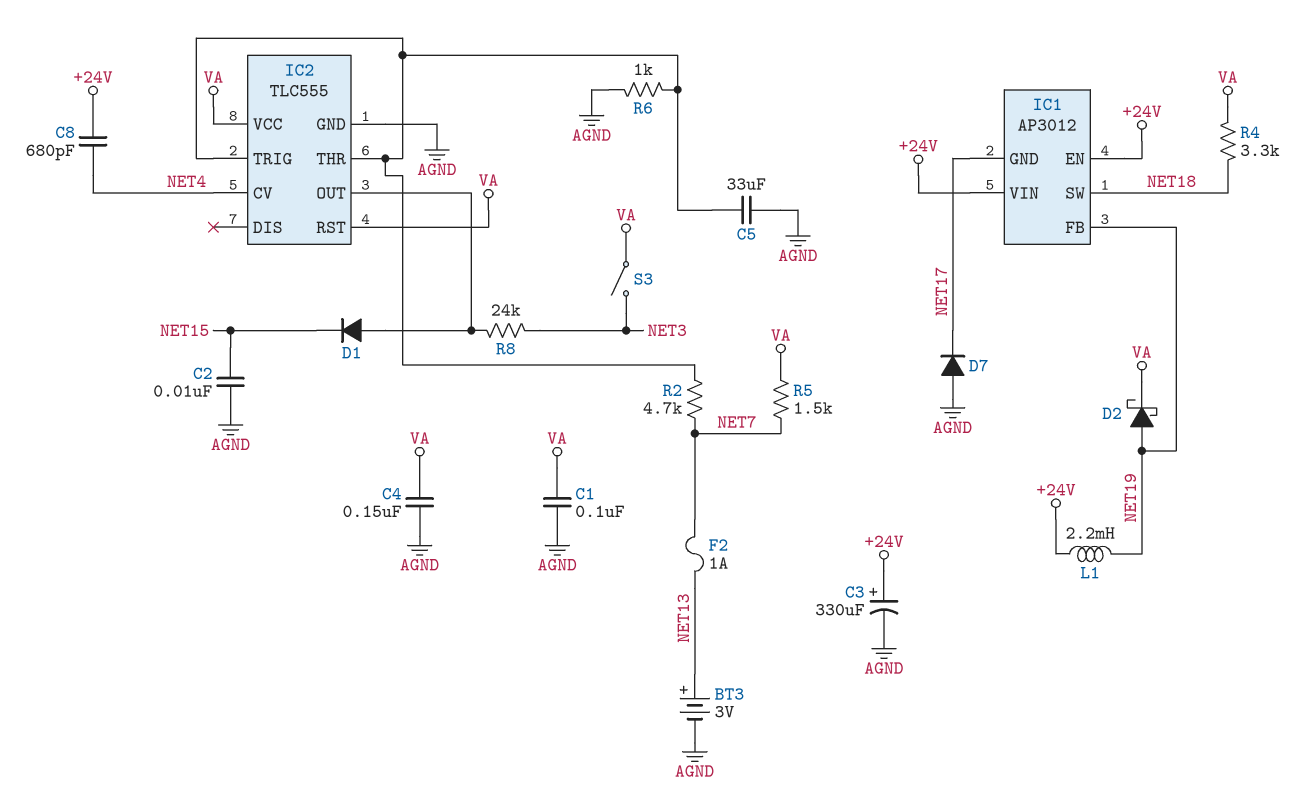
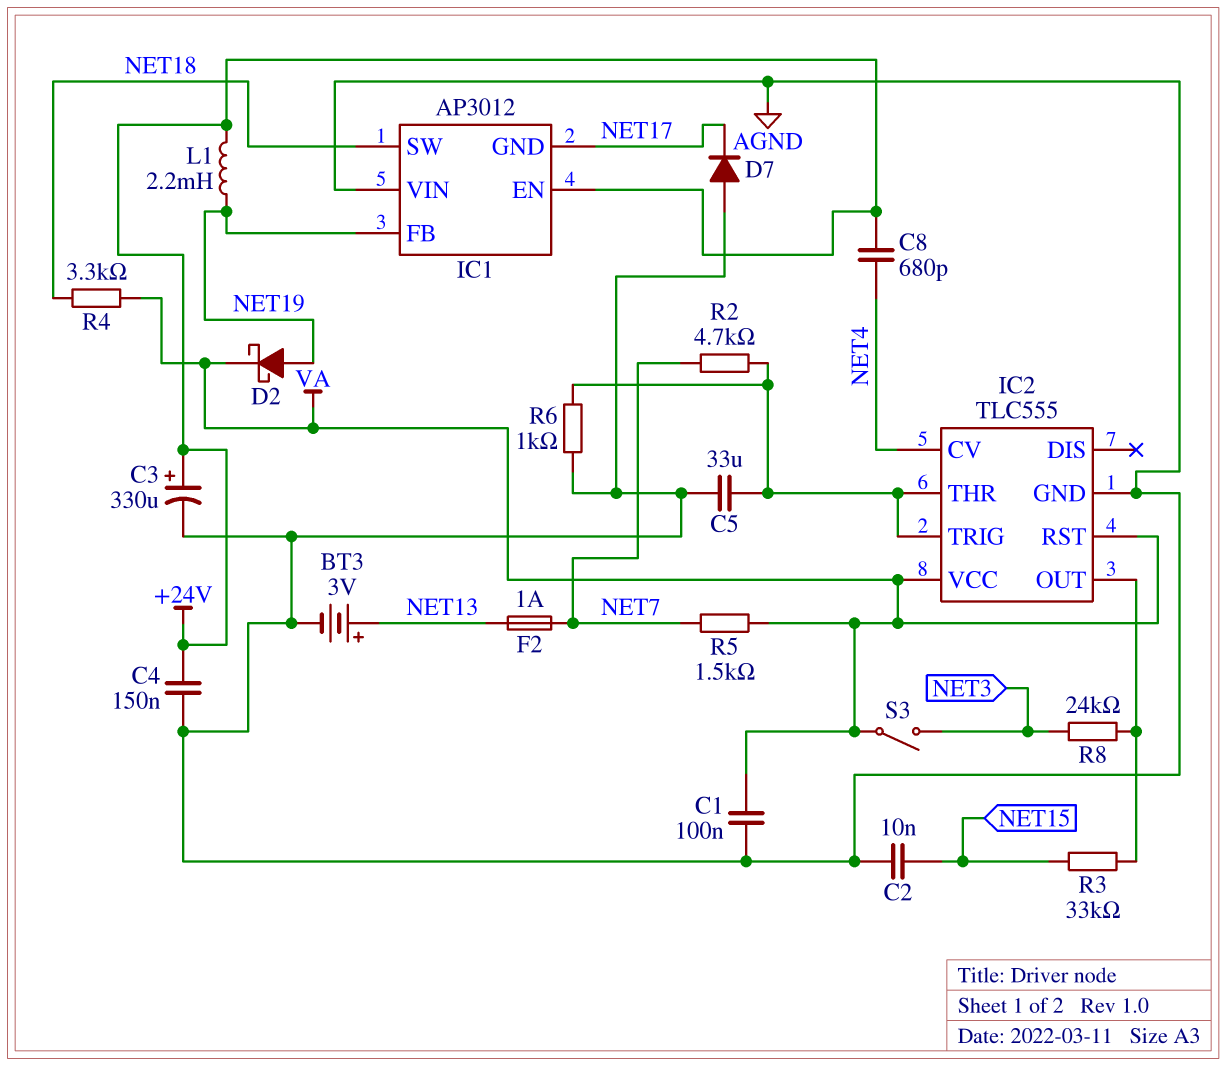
C4: 150nF (AGND, VA) -> 150nF (+24V, AGND)
D1: diode (A IC2/OUT, K NET15) -> none
IC1 pin VIN: +24V -> AGND
R3: none -> 33k (IC2/OUT, NET15)

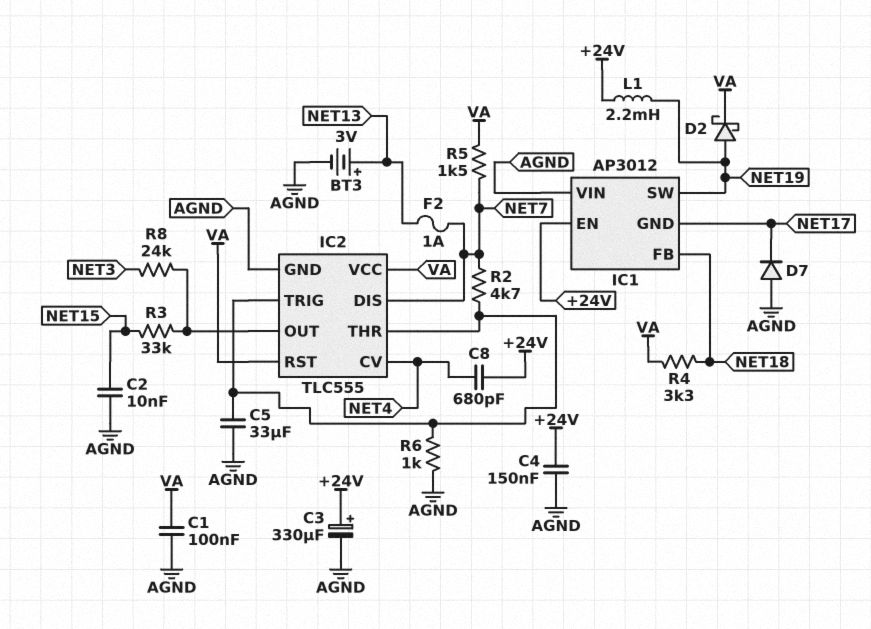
IC1 pin FB: NET19 -> NET18
IC1 pin SW: NET18 -> NET19
IC2 pin DIS: none -> NET7
S3: switch (NET3, VA) -> none

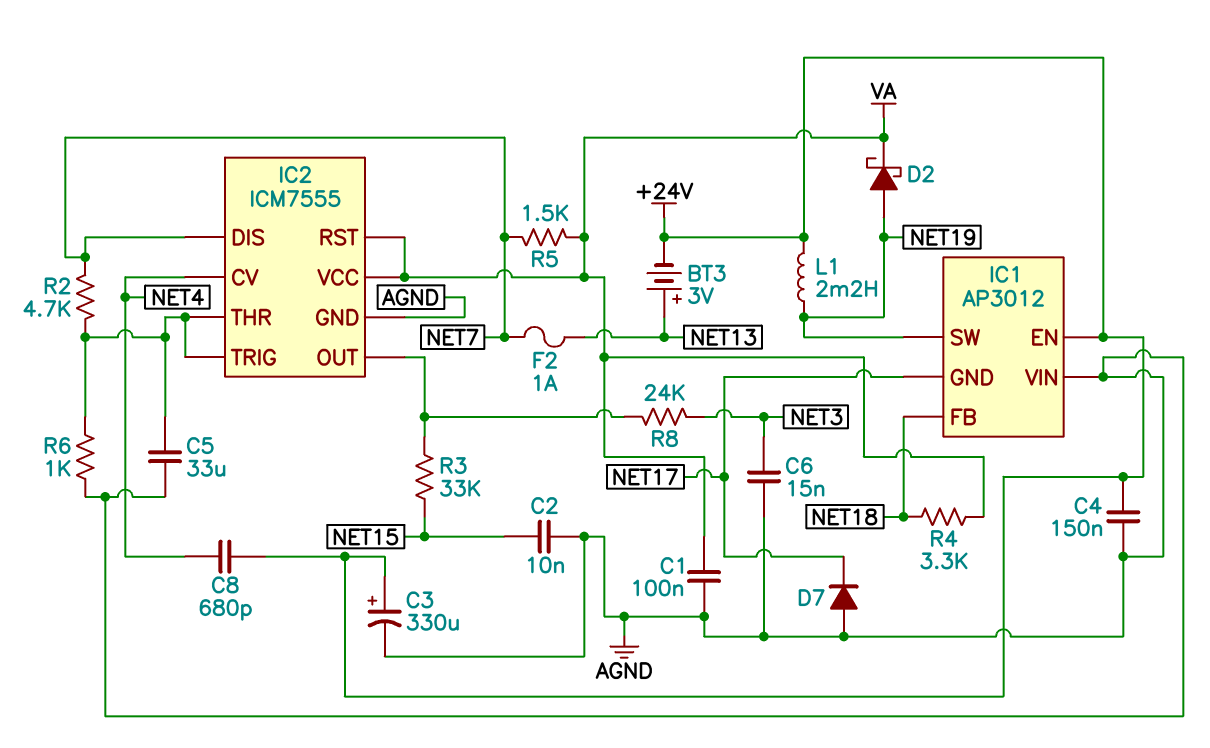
BT3: 3V (plus NET13, minus AGND) -> 3V (plus NET13, minus +24V)
C6: none -> 15nF (AGND, NET3)
IC2: TLC555 -> ICM7555

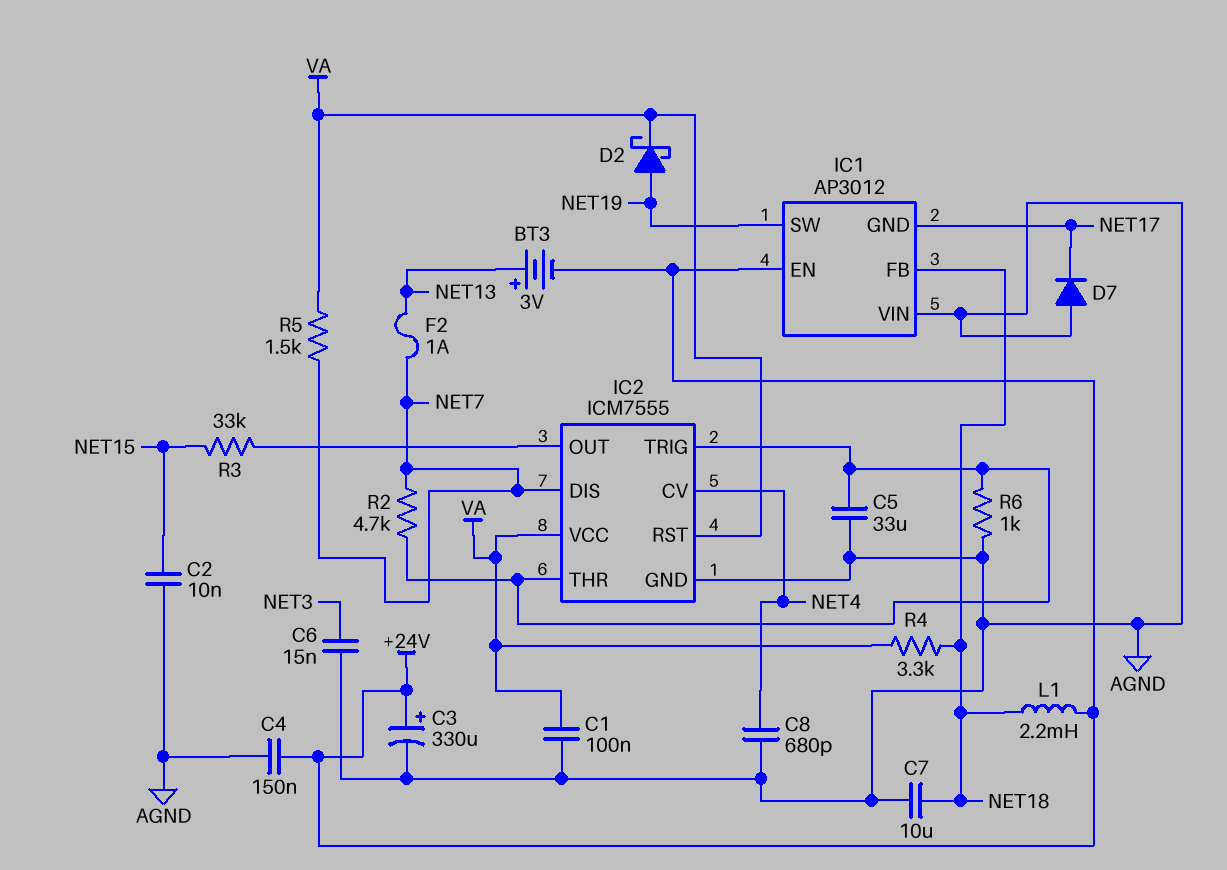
C7: none -> 10uF (AGND, NET18)
C8: 680pF (+24V, NET4) -> 680pF (AGND, NET4)
L1: 2.2mH (+24V, NET19) -> 2.2mH (+24V, NET18)
R8: 24k (IC2/OUT, NET3) -> none

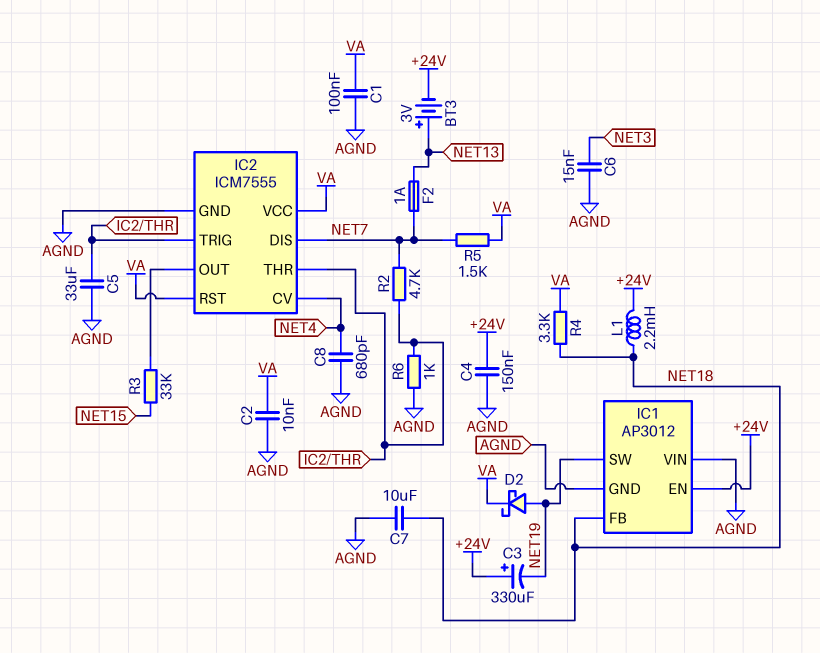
C2: 10nF (AGND, NET15) -> 10nF (AGND, VA)
C3: 330uF (plus +24V, minus AGND) -> 330uF (plus +24V, minus NET19)
D7: diode (A AGND, K NET17) -> none
IC1 pin GND: NET17 -> AGND

